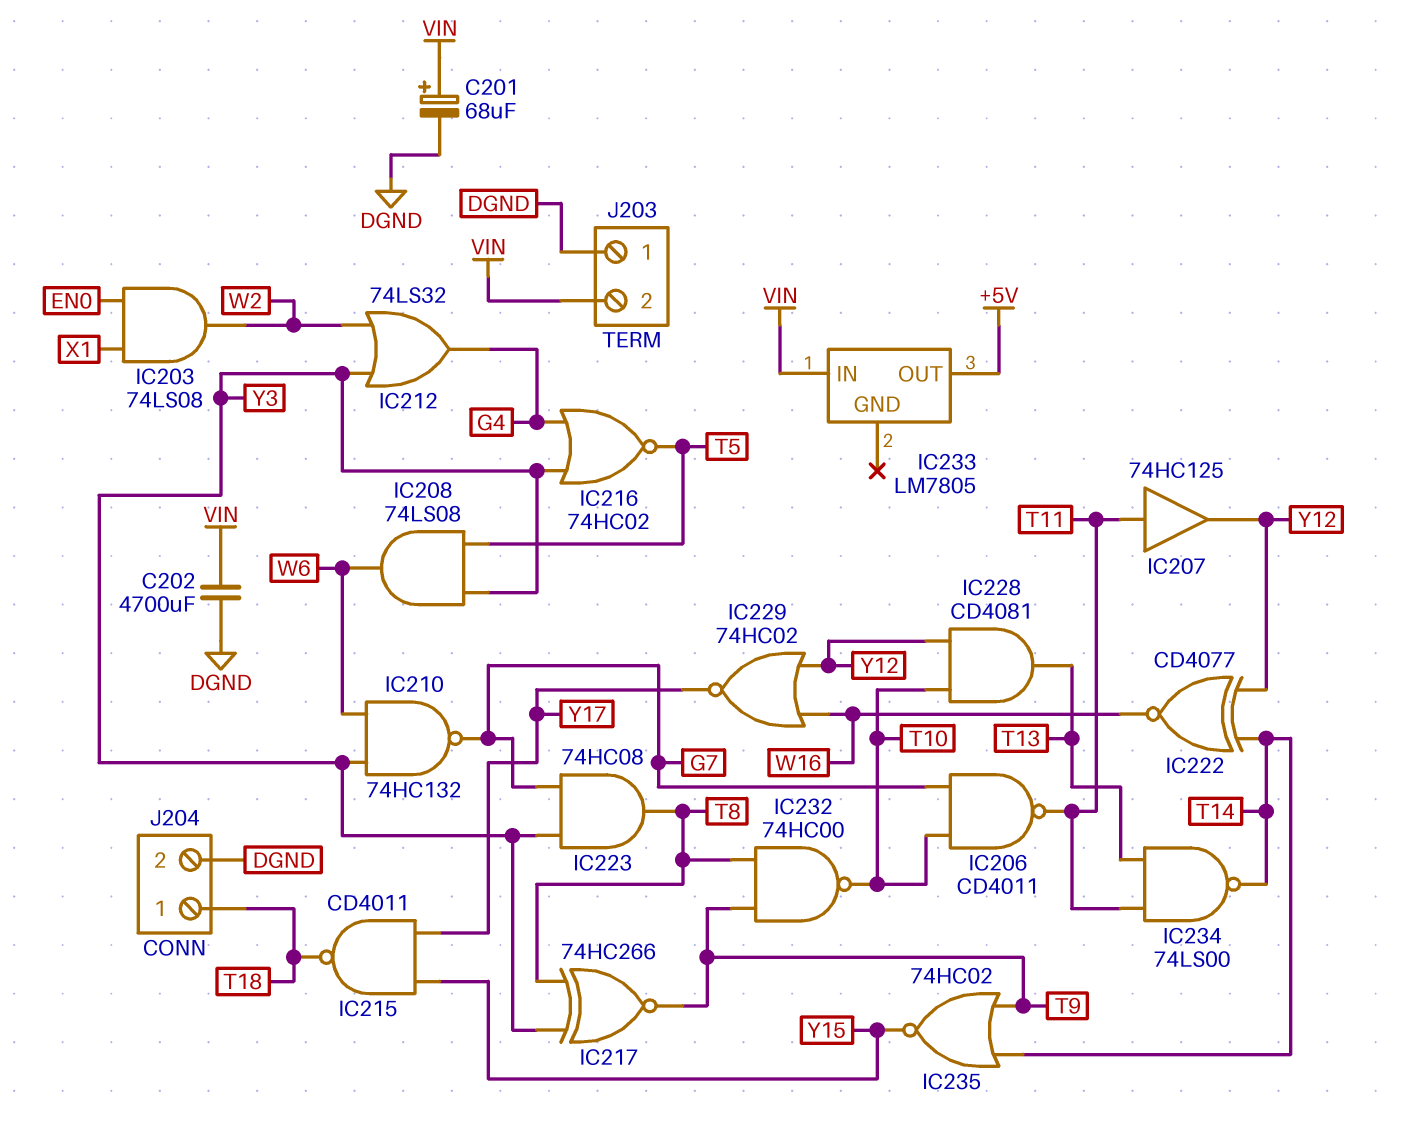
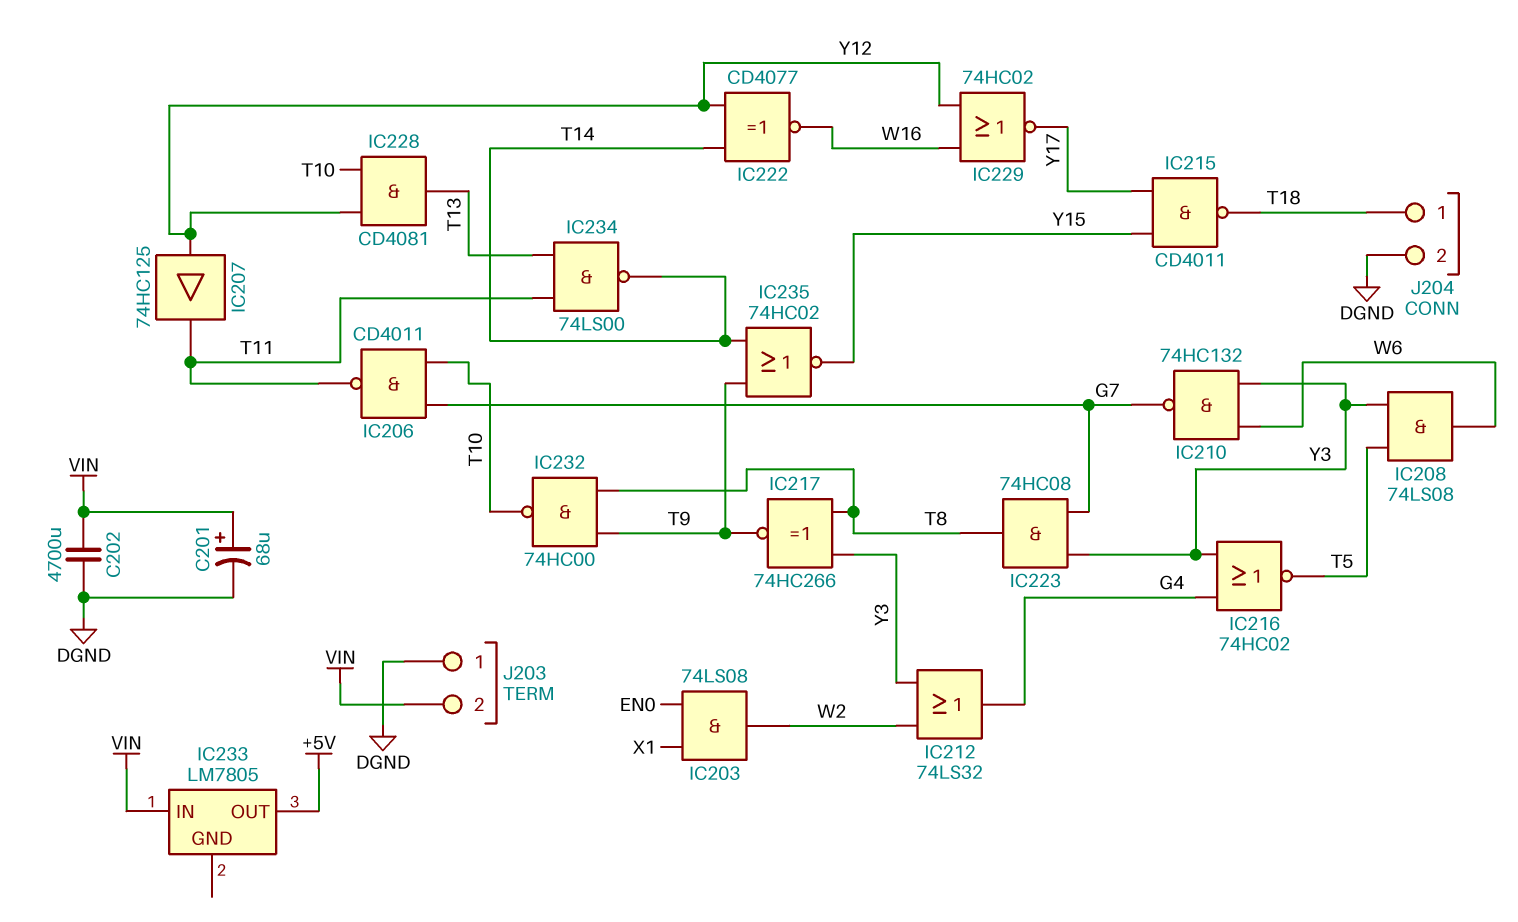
IC207: buffer 74HC125 (in T11, out Y12) -> buffer 74HC125 (in Y12, out T11)

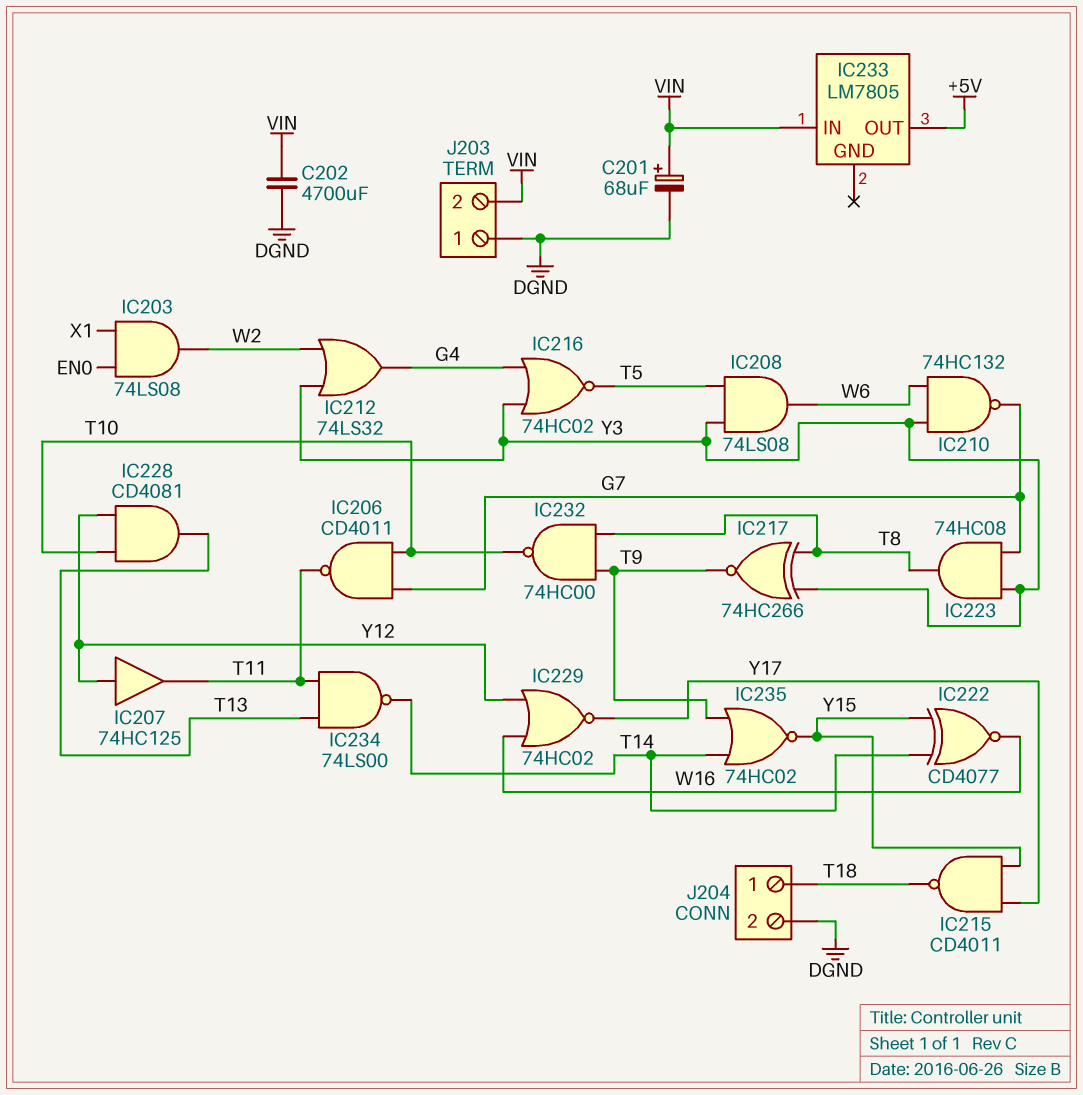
IC222: XNOR CD4077 (in T14, in Y12, out W16) -> XNOR CD4077 (in T14, in Y15, out W16)

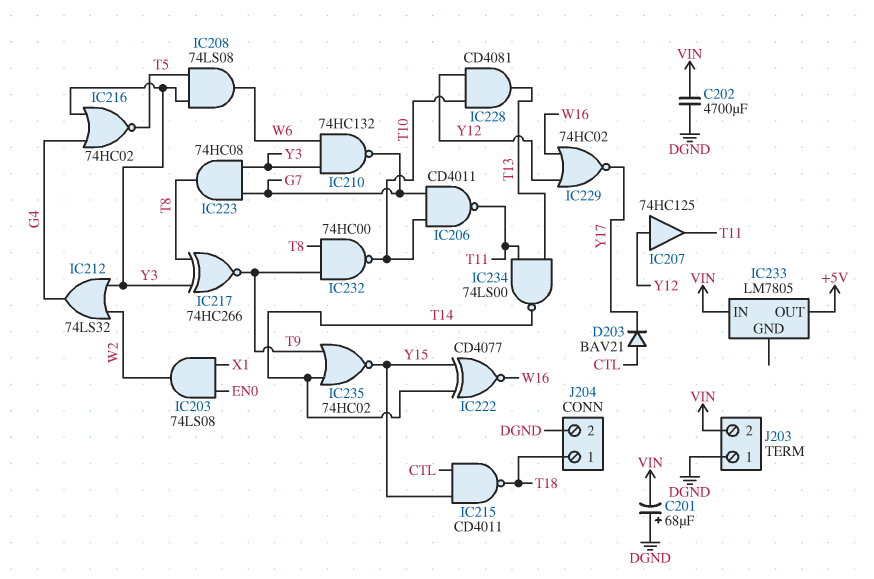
C201: 68uF (plus VIN, minus DGND) -> 68uF (plus DGND, minus VIN)
D203: none -> diode BAV21 (A CTL, K Y17)
IC215: NAND CD4011 (in Y15, in Y17, out T18) -> NAND CD4011 (in CTL, in Y15, out T18)

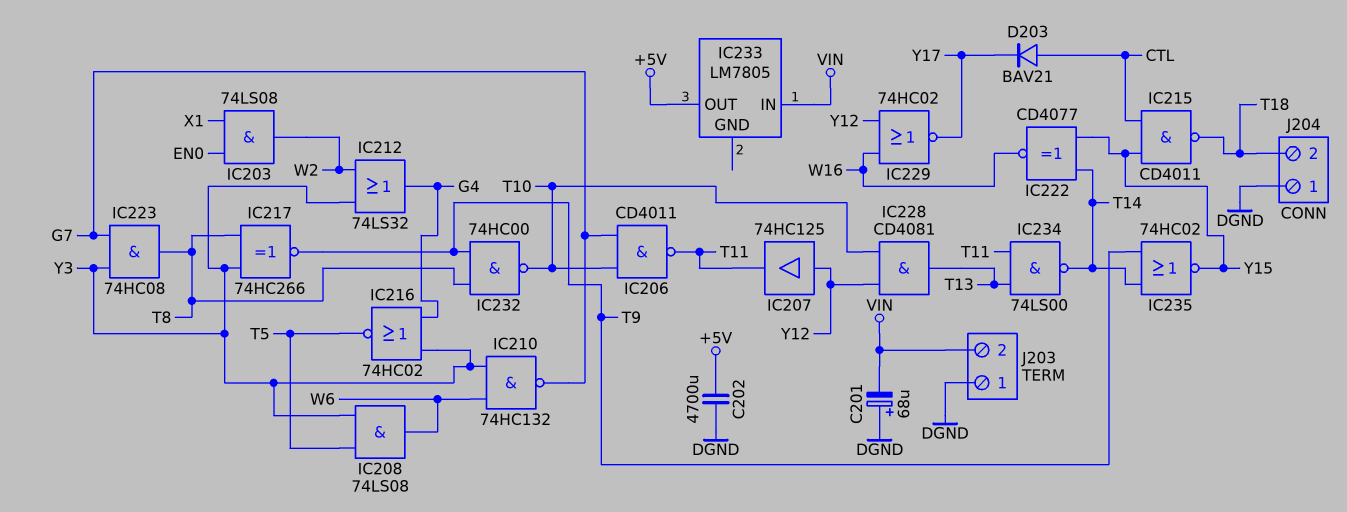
C202: 4700uF (DGND, VIN) -> 4700uF (+5V, DGND)
J204 pin 1: T18 -> DGND
J204 pin 2: DGND -> T18

